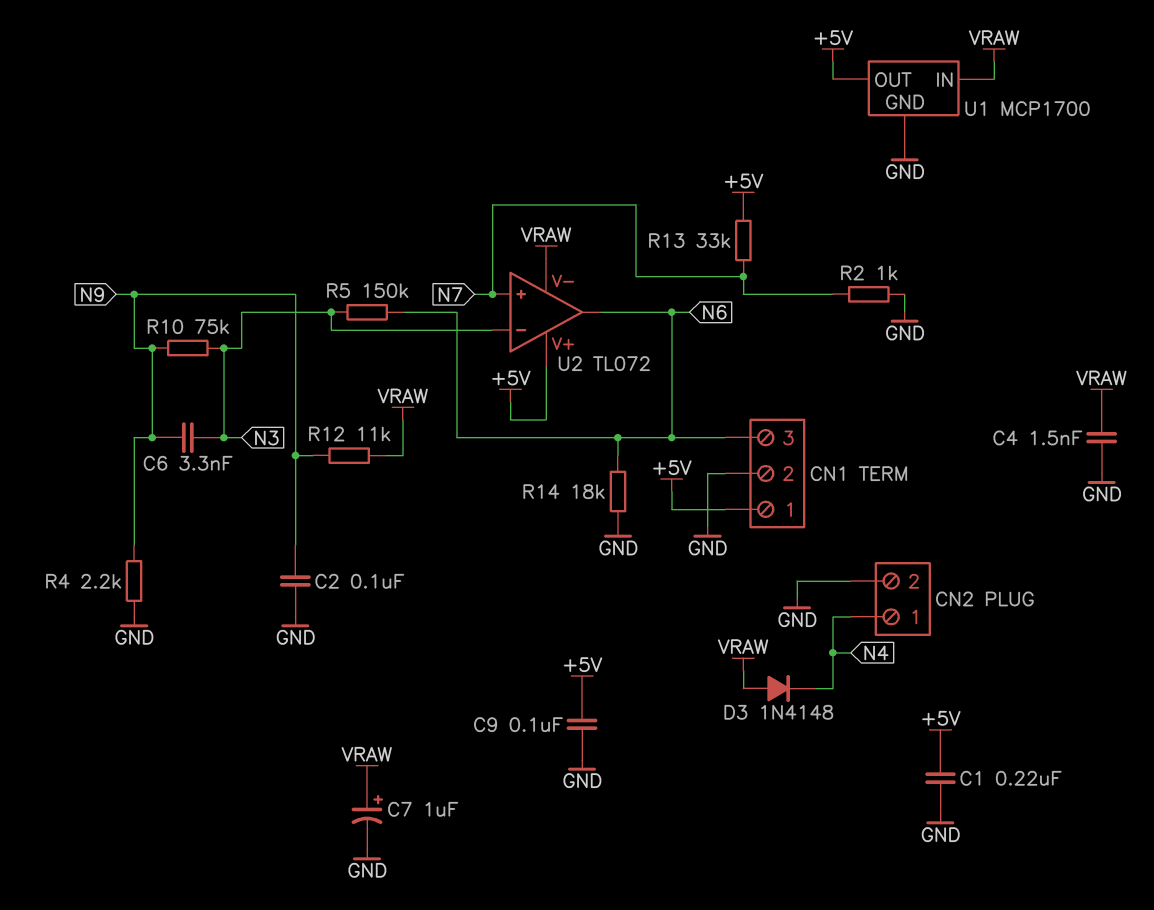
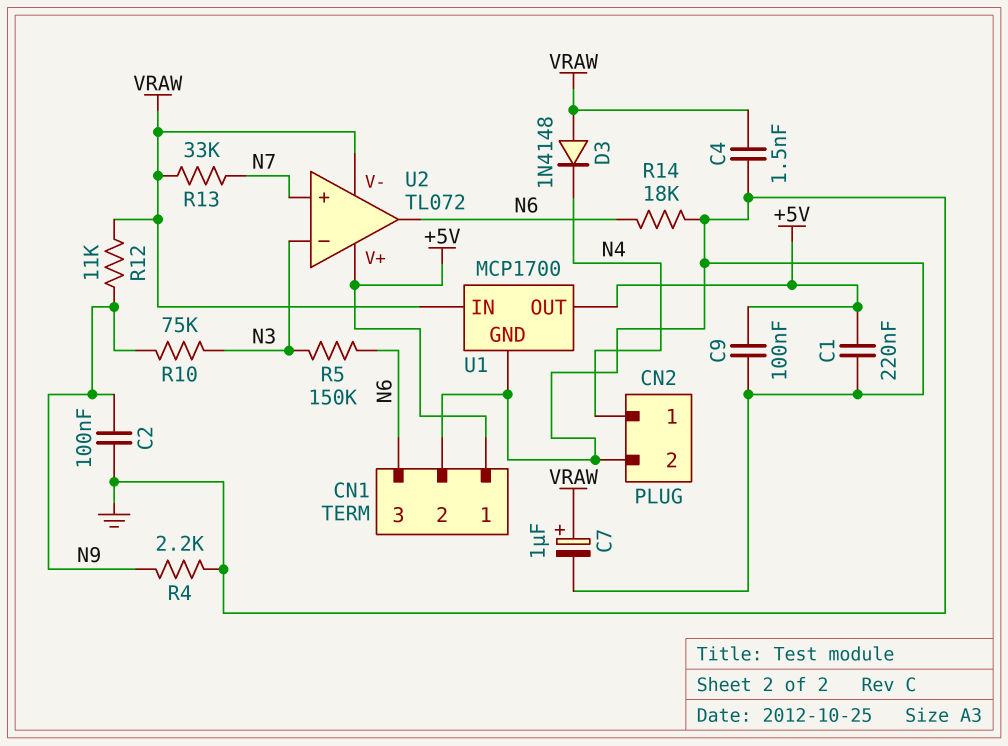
C6: 3.3nF (N3, N9) -> none
R2: 1k (GND, N7) -> none
R13: 33k (+5V, N7) -> 33k (N7, VRAW)

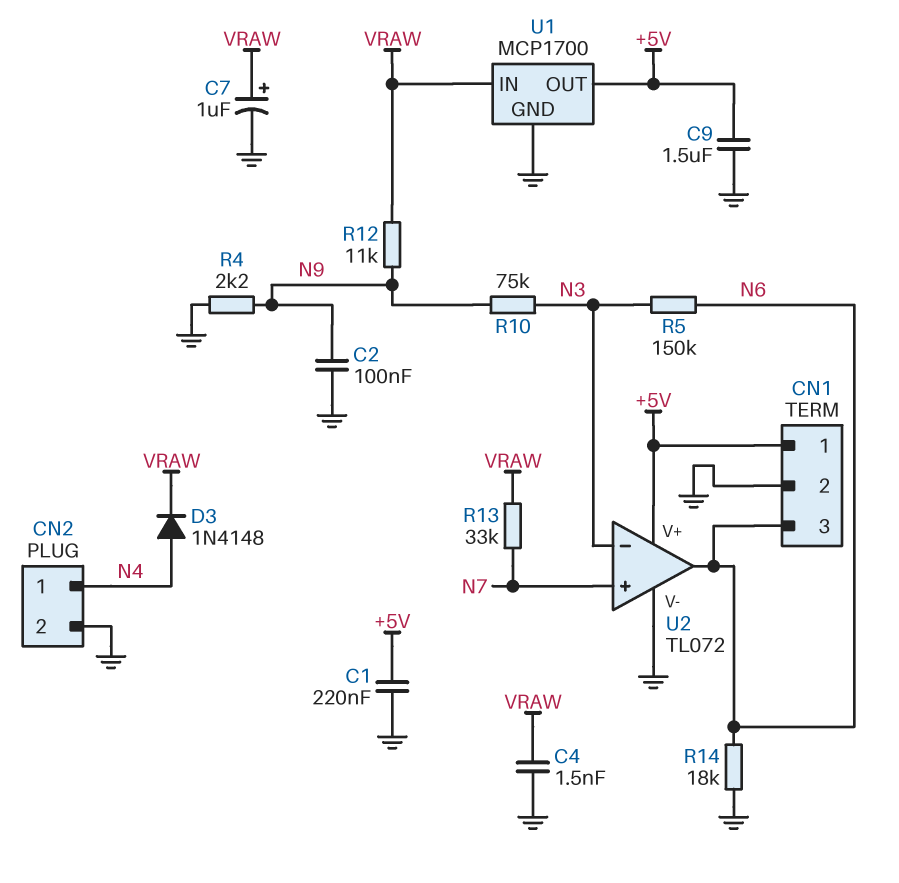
C9: 100nF (+5V, GND) -> 1.5uF (+5V, GND)
D3: diode 1N4148 (A VRAW, K N4) -> diode 1N4148 (A N4, K VRAW)
U2 pin V-: VRAW -> GND

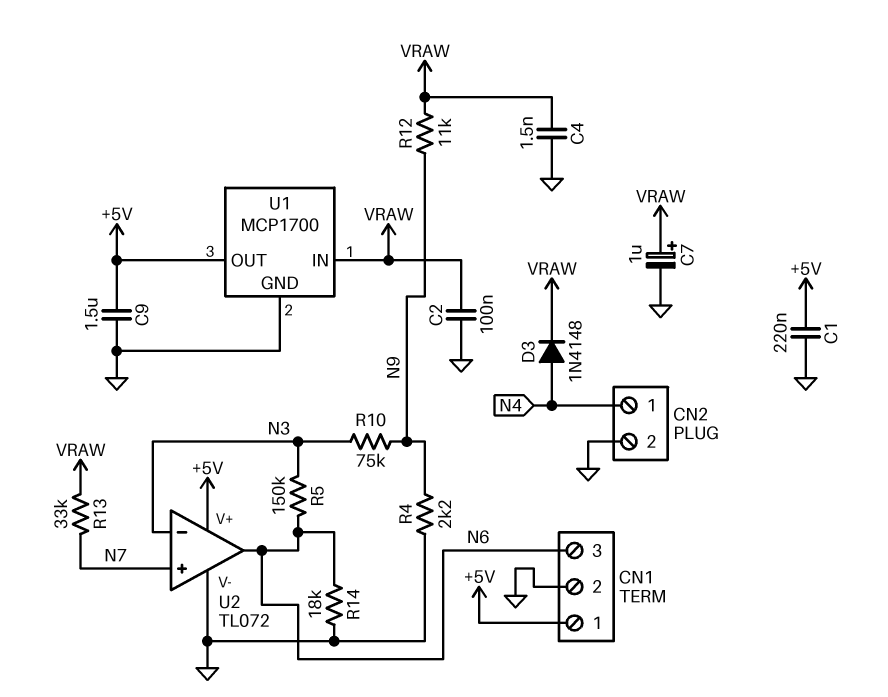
C2: 100nF (GND, N9) -> 100nF (GND, VRAW)

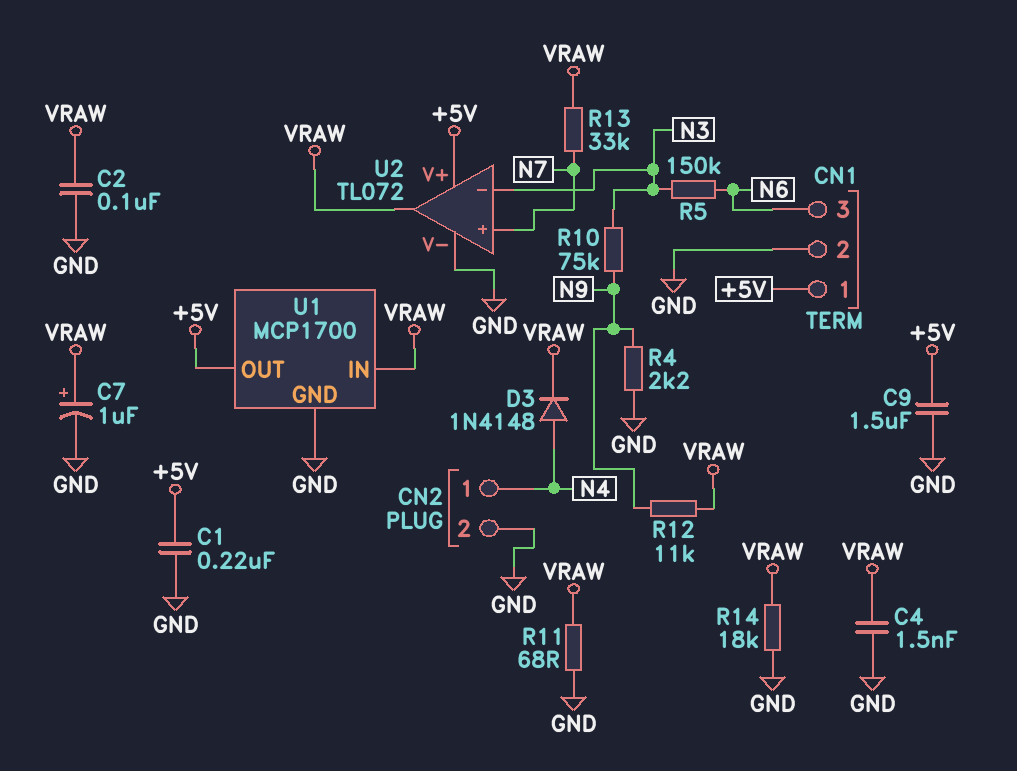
R11: none -> 68 (GND, VRAW)
R14: 18k (GND, N6) -> 18k (GND, VRAW)
U2 pin out: N6 -> VRAW

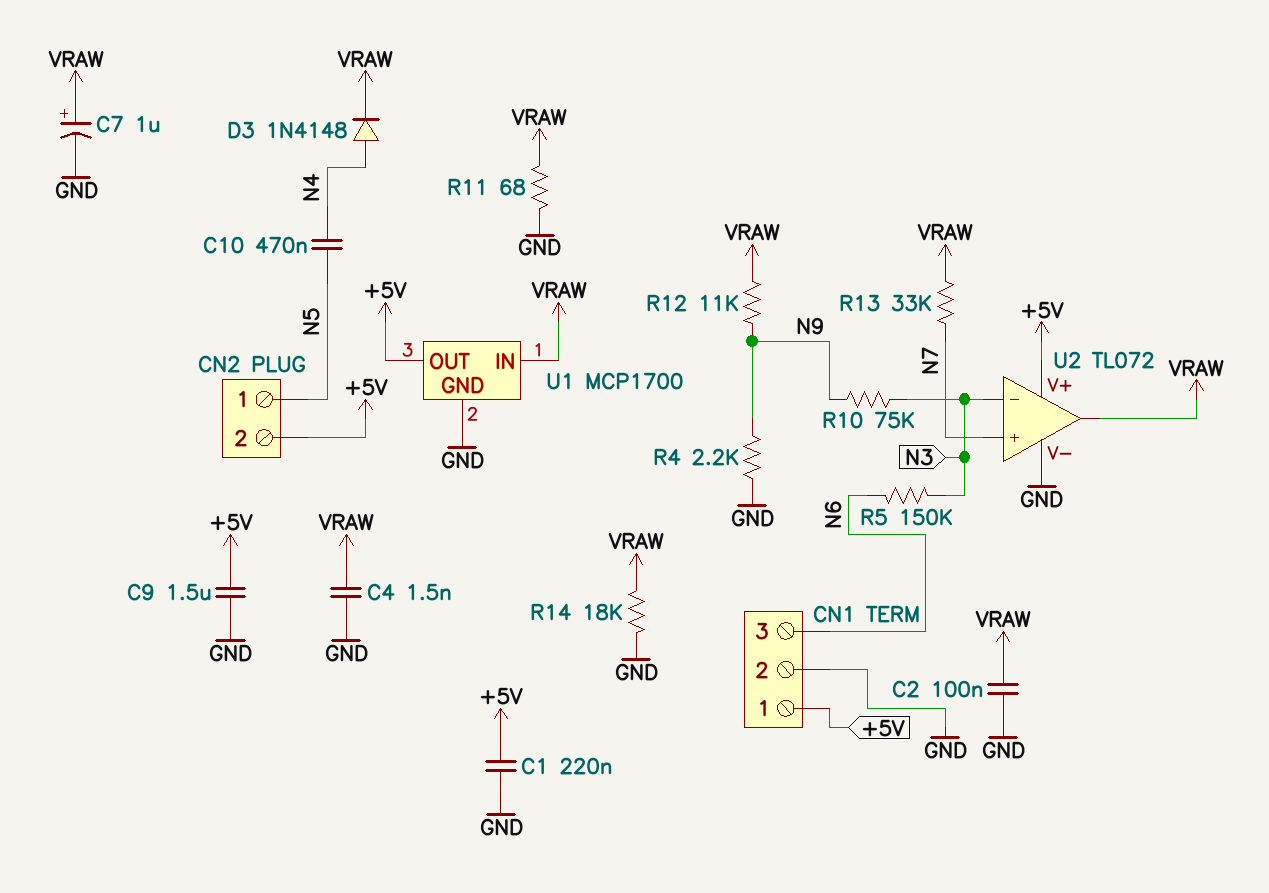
C10: none -> 470nF (N4, N5)
CN2 pin 1: N4 -> N5
CN2 pin 2: GND -> +5V

